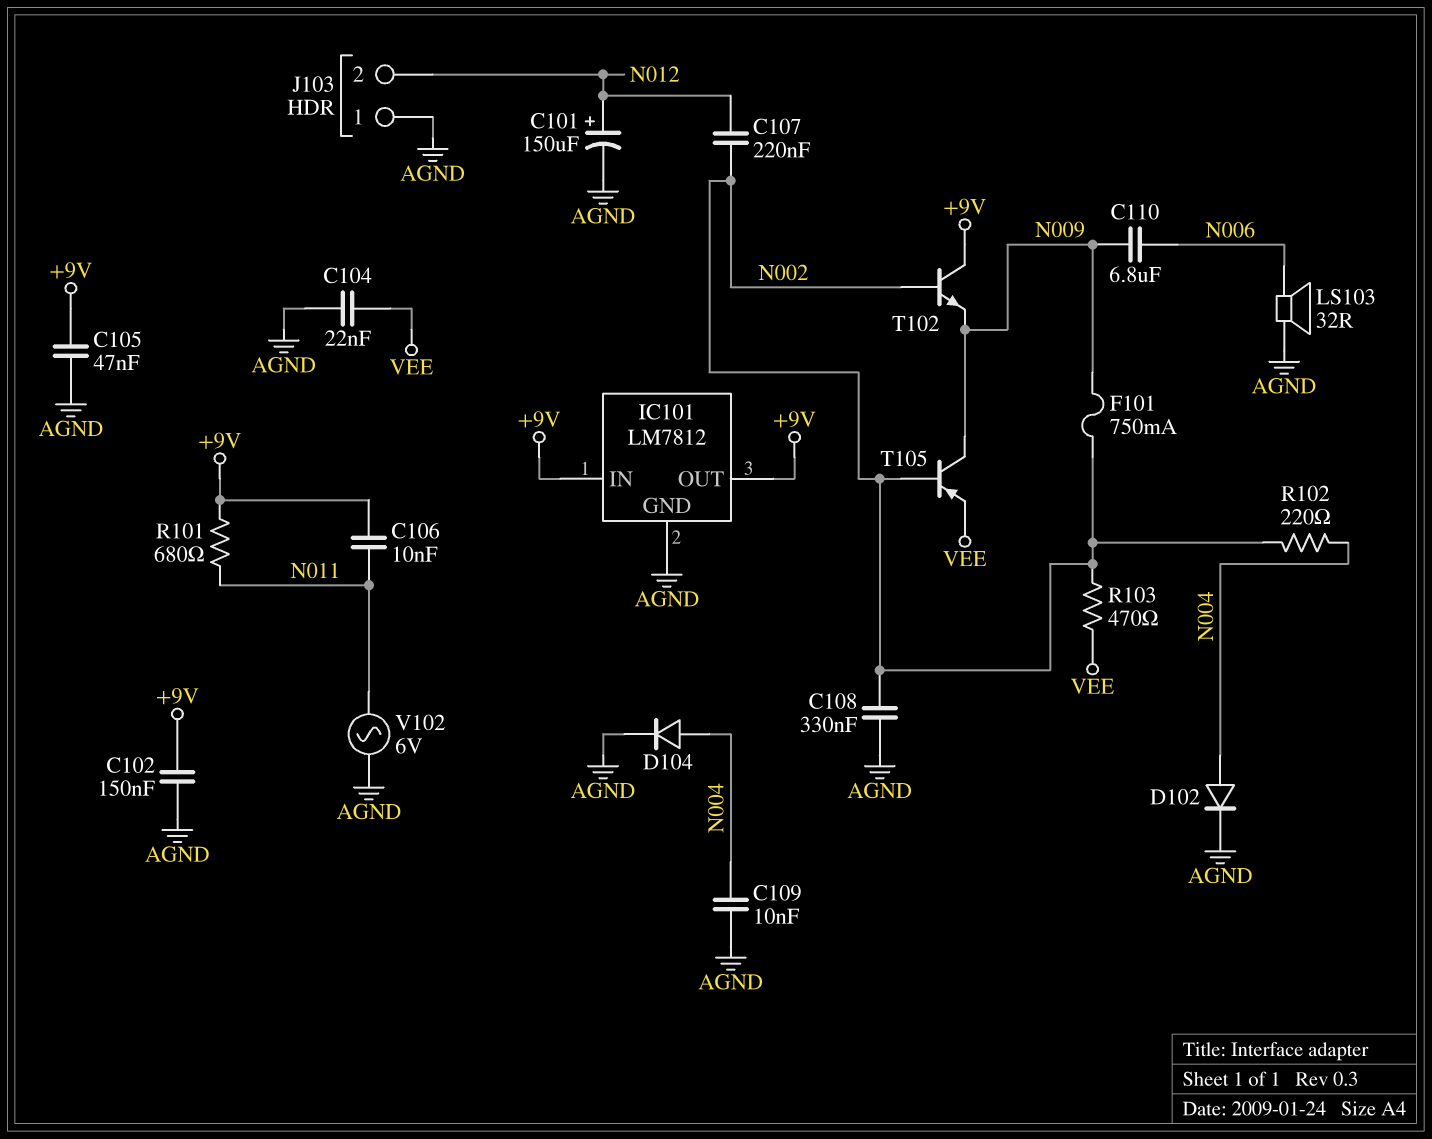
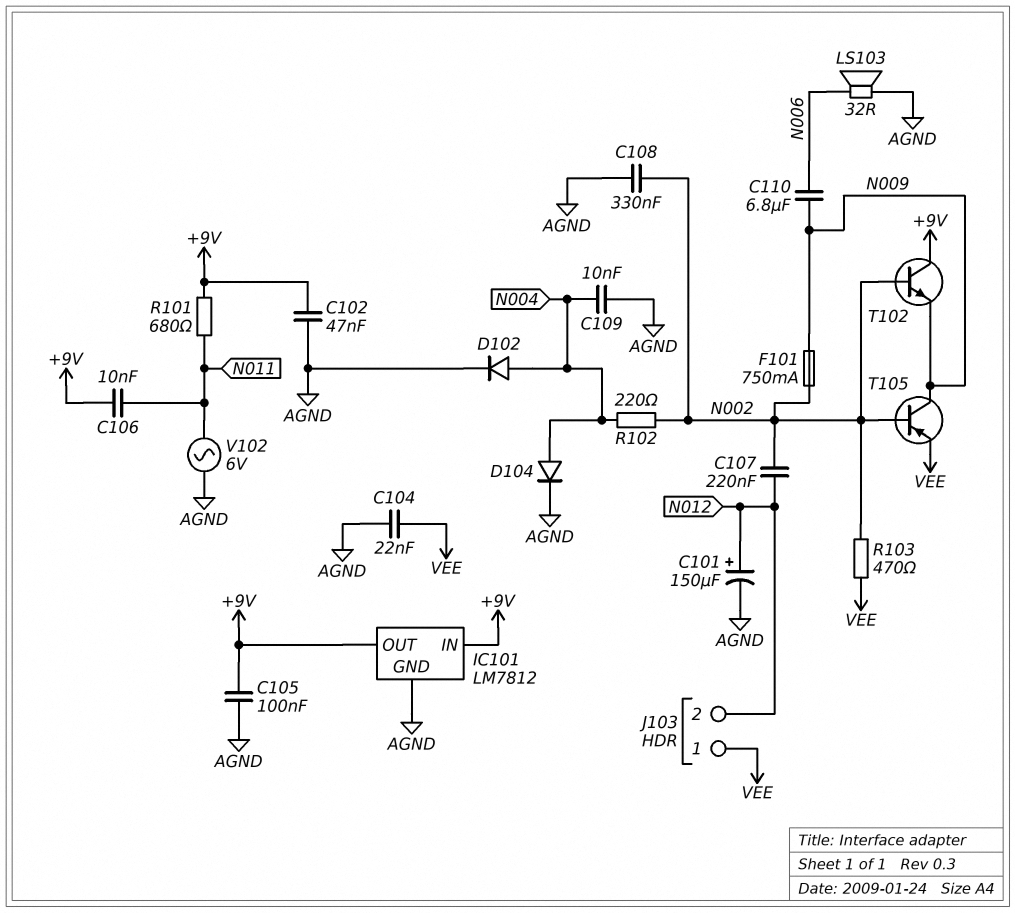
C102: 150nF (+9V, AGND) -> 47nF (+9V, AGND)
C105: 47nF (+9V, AGND) -> 100nF (+9V, AGND)
J103 pin 1: AGND -> VEE

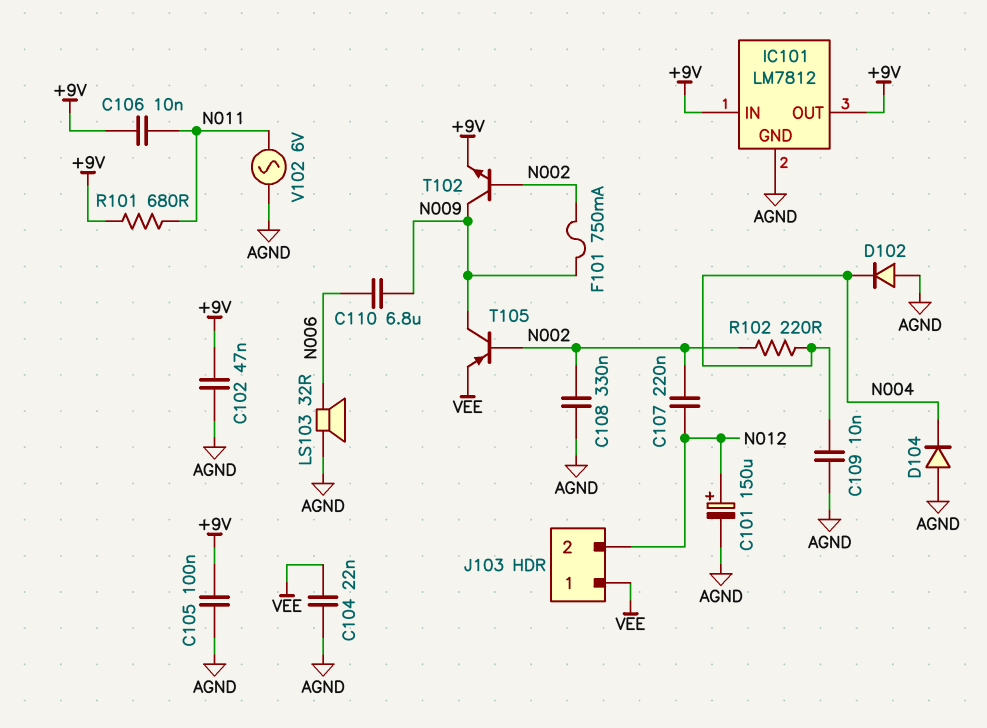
D102: diode (A N004, K AGND) -> diode (A AGND, K N004)
D104: diode (A N004, K AGND) -> diode (A AGND, K N004)
R103: 470 (N002, VEE) -> none
T102: NPN (B N002, C +9V, E N009) -> NPN (B N002, C N009, E +9V)

